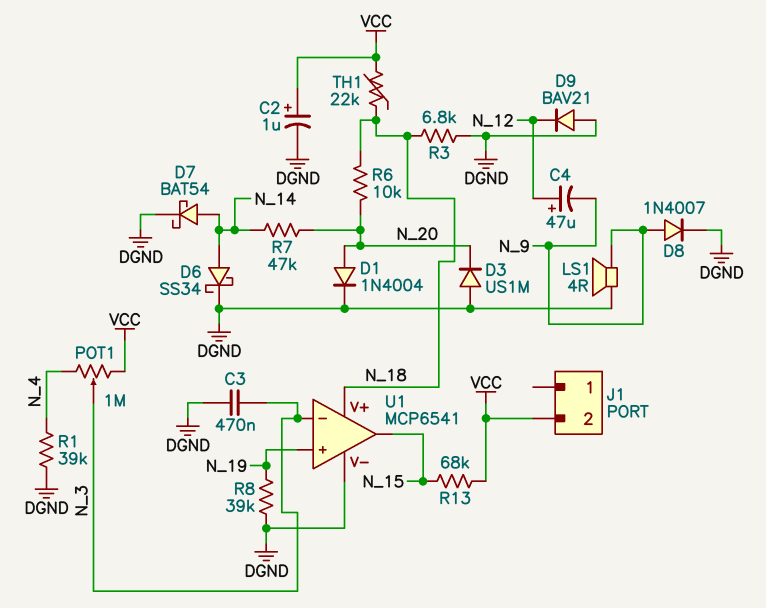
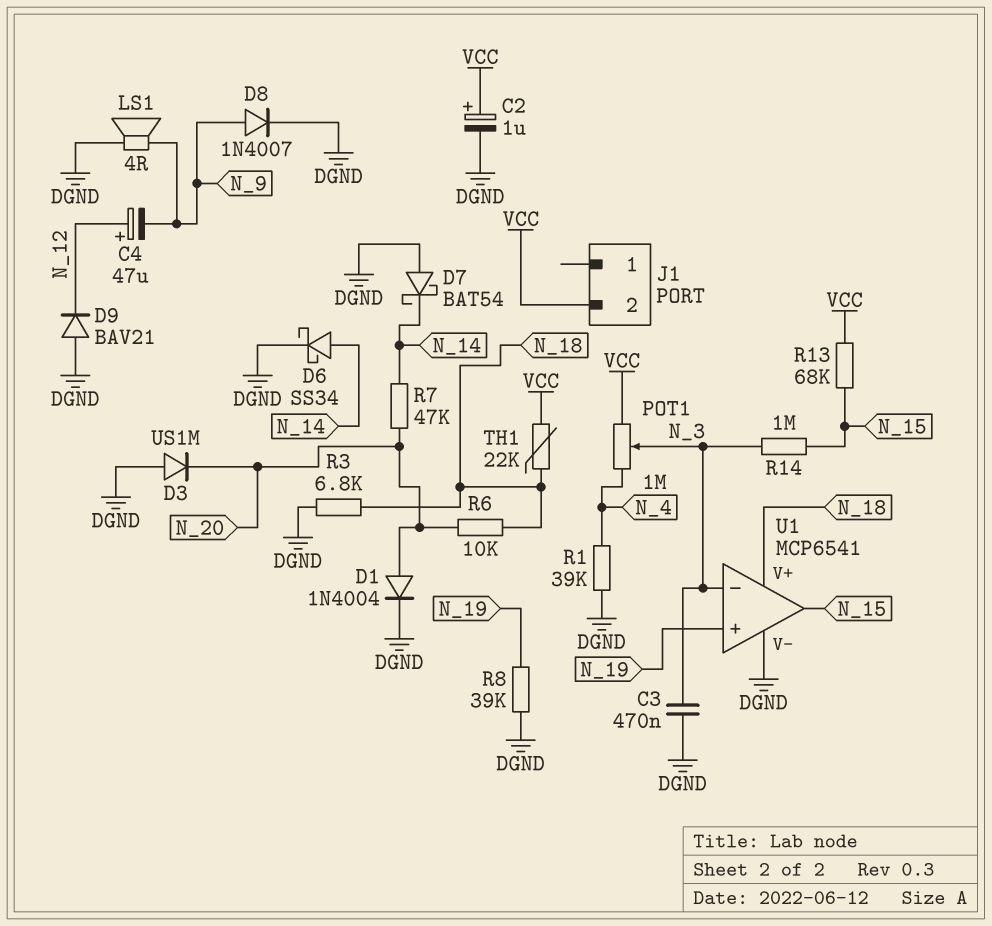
D7: schottky BAT54 (A N_14, K DGND) -> schottky BAT54 (A DGND, K N_14)
R14: none -> 1M (N_3, N_15)

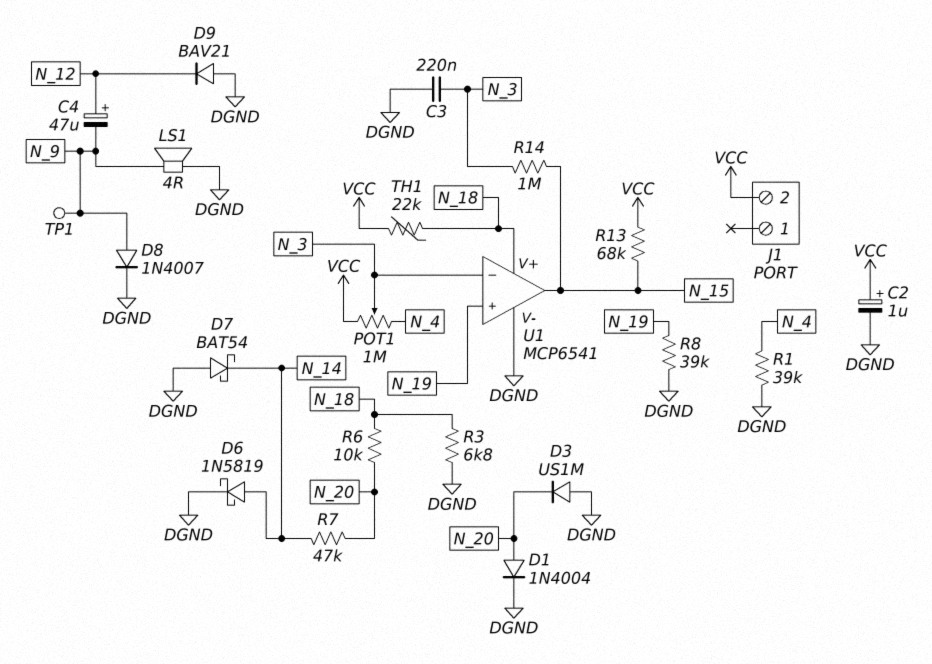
C3: 470nF (DGND, N_3) -> 220nF (DGND, N_3)
D6: schottky SS34 (A N_14, K DGND) -> schottky 1N5819 (A N_14, K DGND)
TP1: none -> test point (N_9)

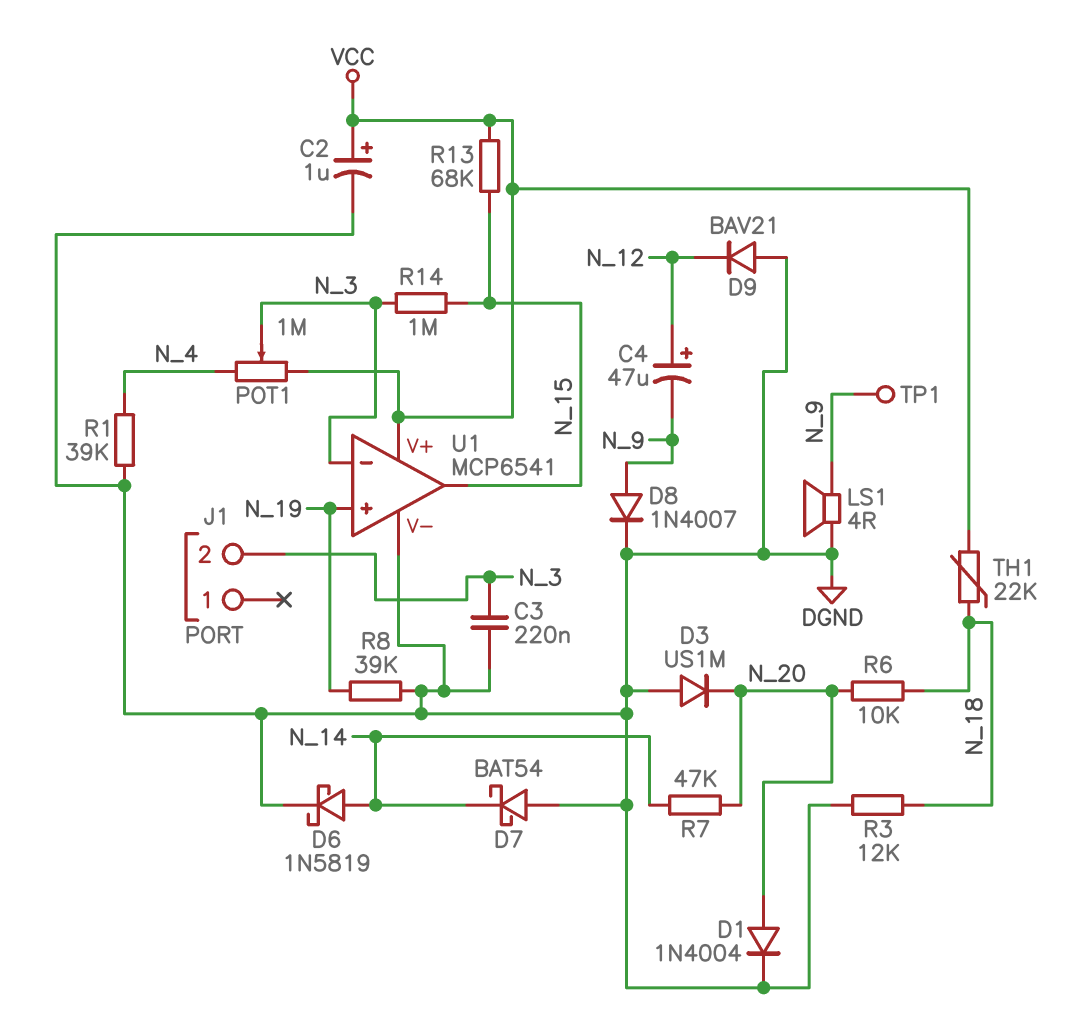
J1 pin 2: VCC -> N_3
R3: 6.8k (DGND, N_18) -> 12k (DGND, N_18)
U1 pin V+: N_18 -> VCC

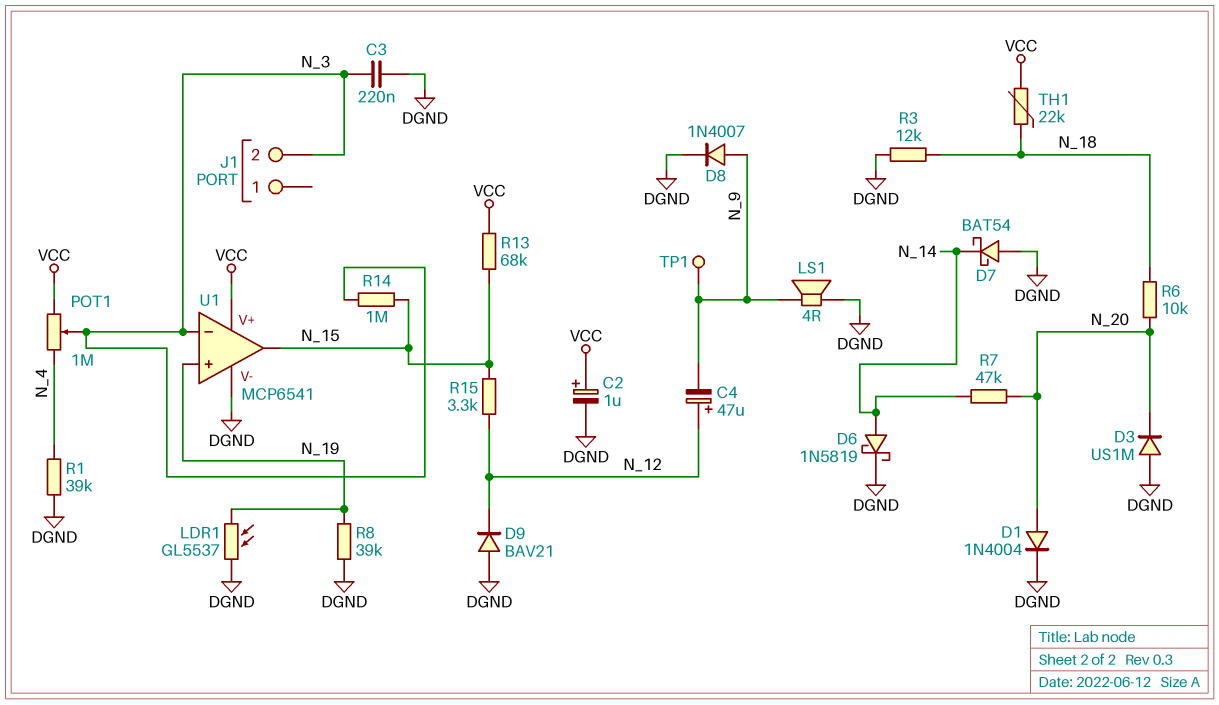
LDR1: none -> GL5537 (DGND, N_19)
R15: none -> 3.3k (N_12, N_15)

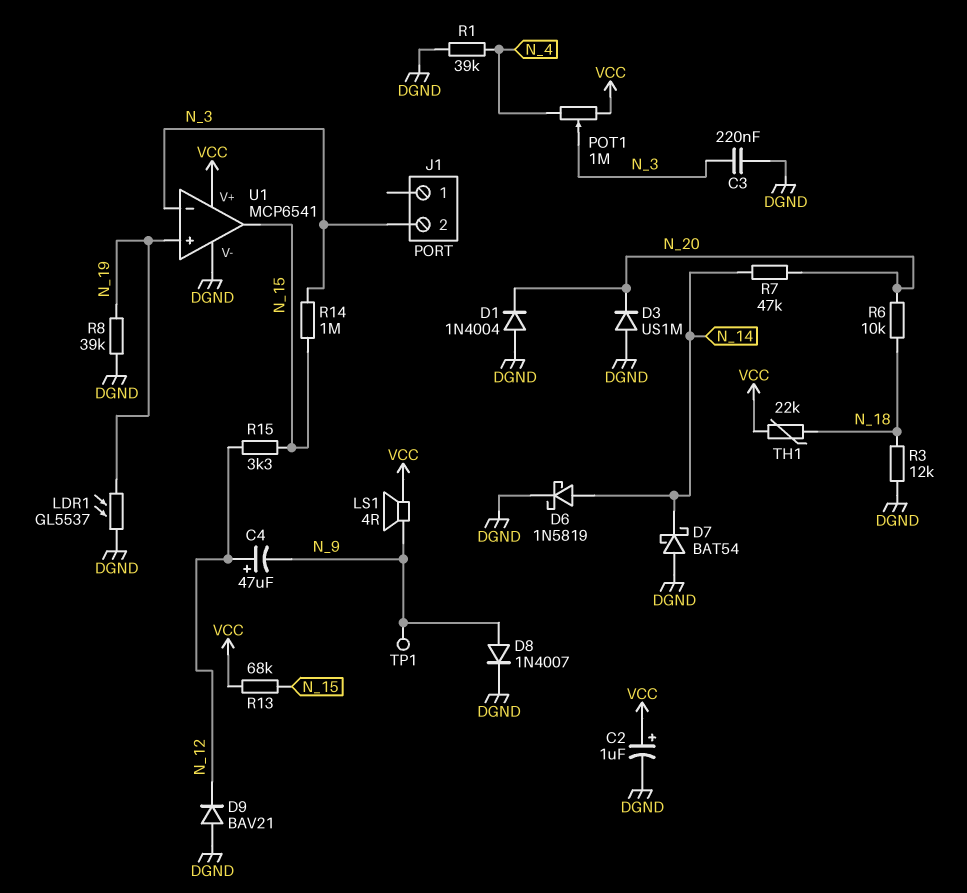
D1: diode 1N4004 (A N_20, K DGND) -> diode 1N4004 (A DGND, K N_20)
LS1: speaker 4R (DGND, N_9) -> speaker 4R (N_9, VCC)

